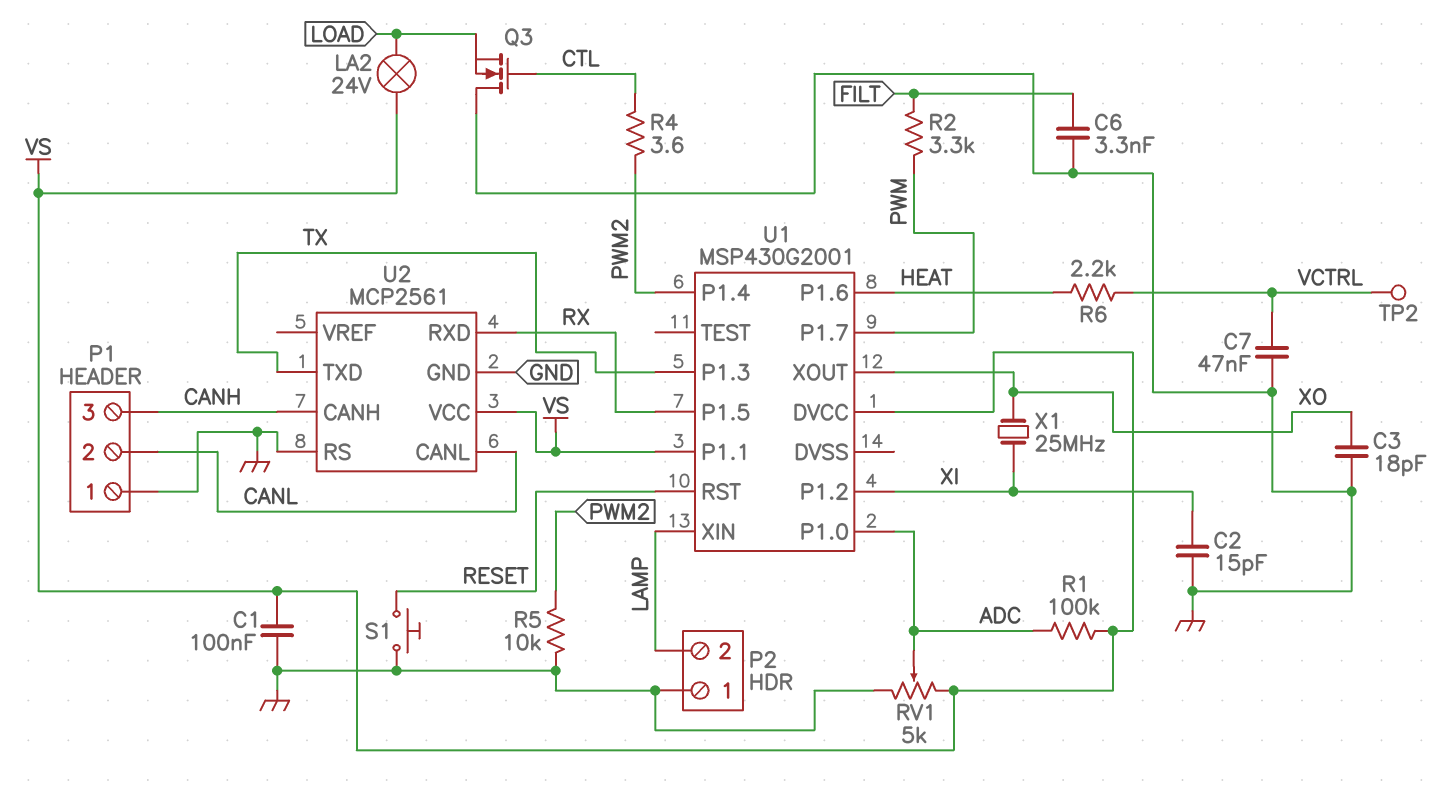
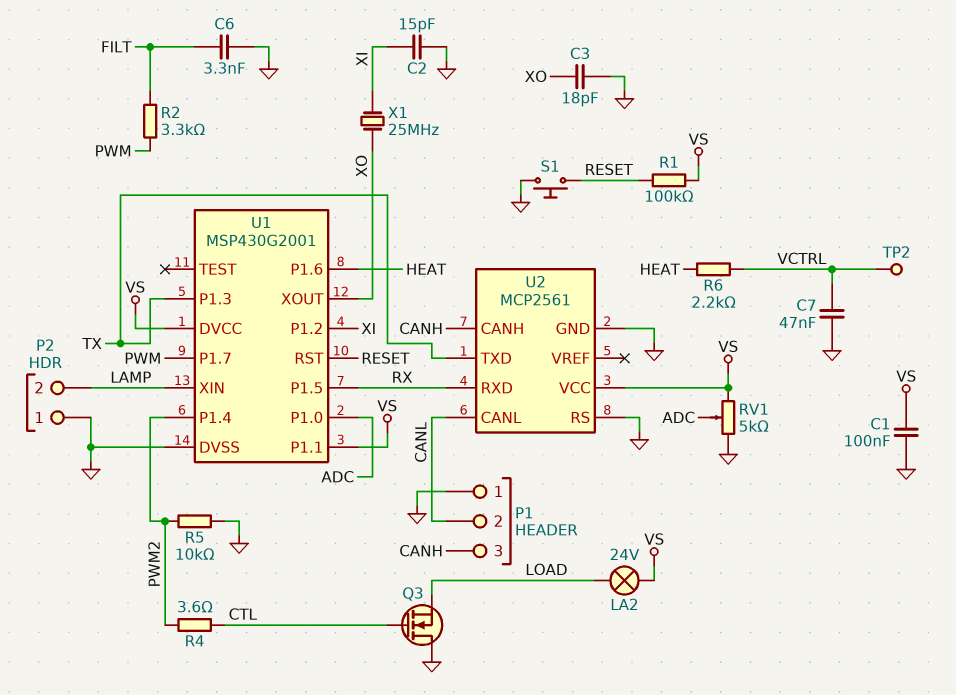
R1: 100k (ADC, VS) -> 100k (RESET, VS)
U1 pin DVSS: none -> GND

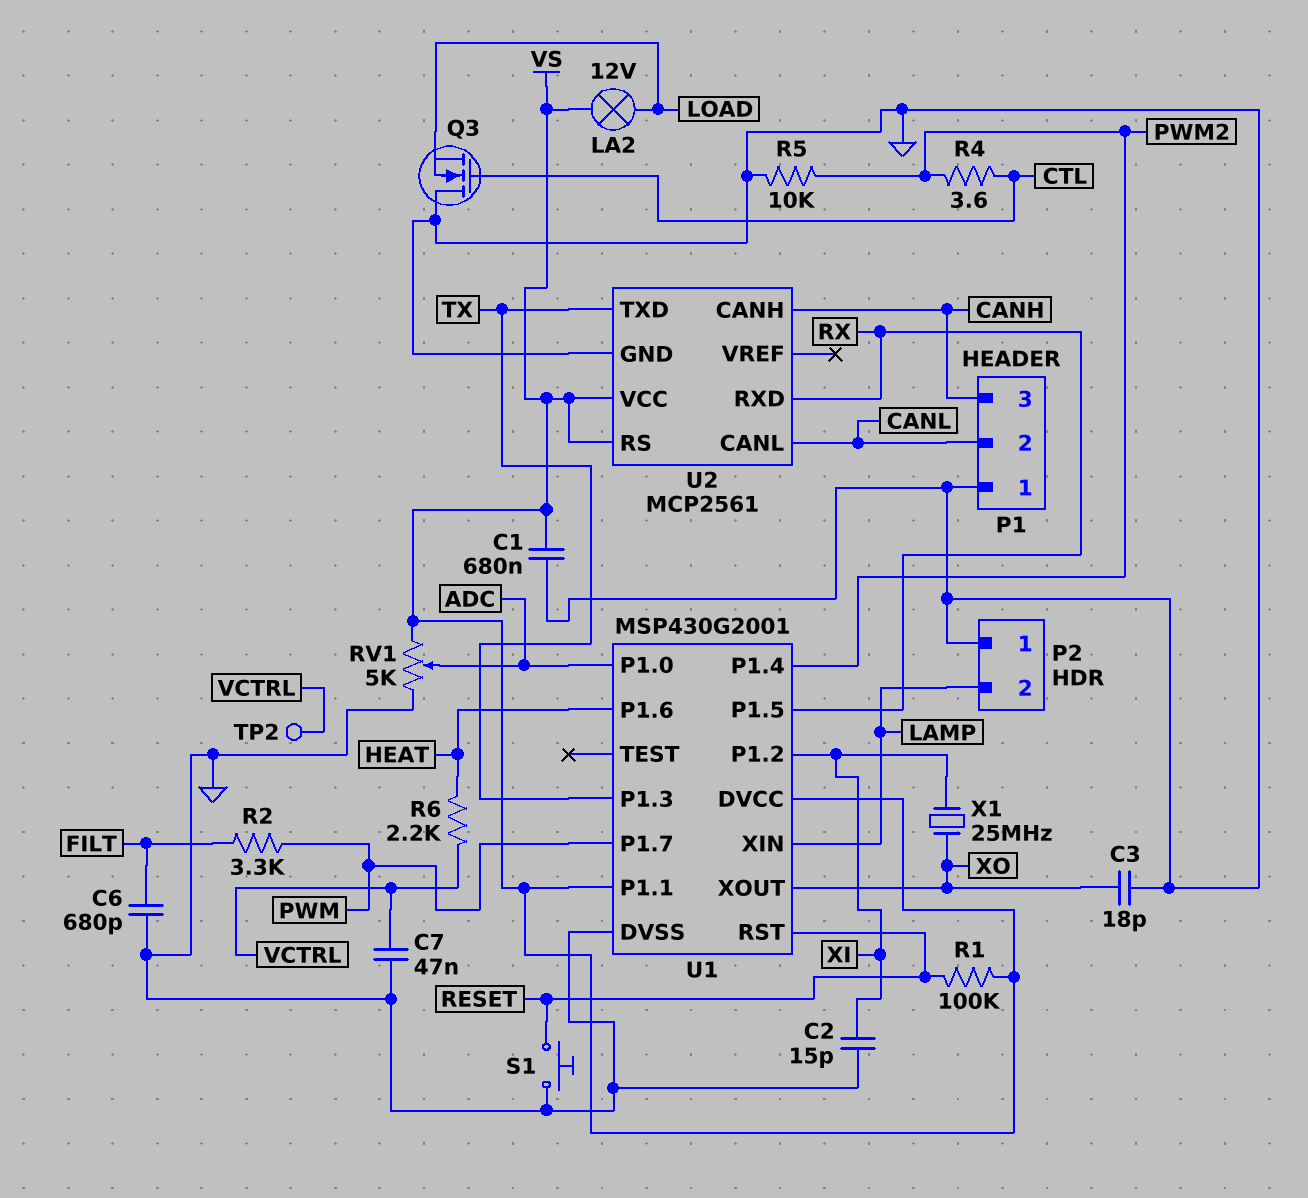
C1: 100nF (GND, VS) -> 680nF (GND, VS)
C6: 3.3nF (FILT, GND) -> 680pF (FILT, GND)
LA2: lamp 24V (LOAD, VS) -> lamp 12V (LOAD, VS)
U2 pin RS: GND -> VS

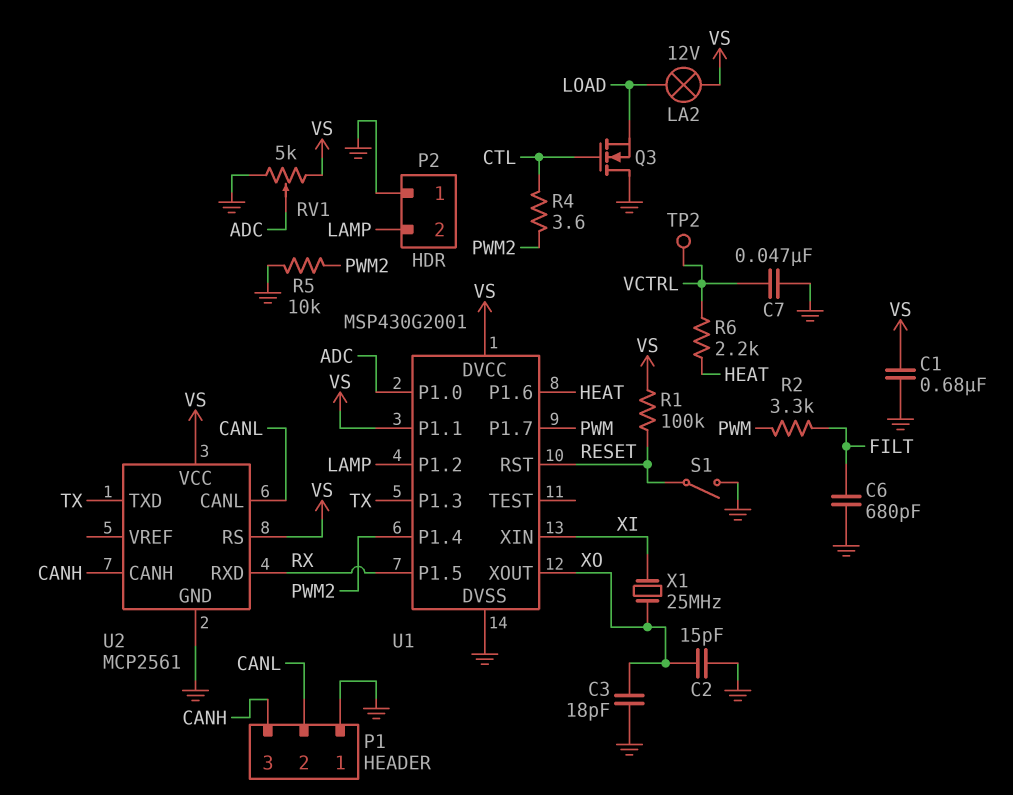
C2: 15pF (GND, XI) -> 15pF (GND, XO)
S1: button (GND, RESET) -> switch (GND, RESET)
U1 pin P1.2: XI -> LAMP
U1 pin XIN: LAMP -> XI

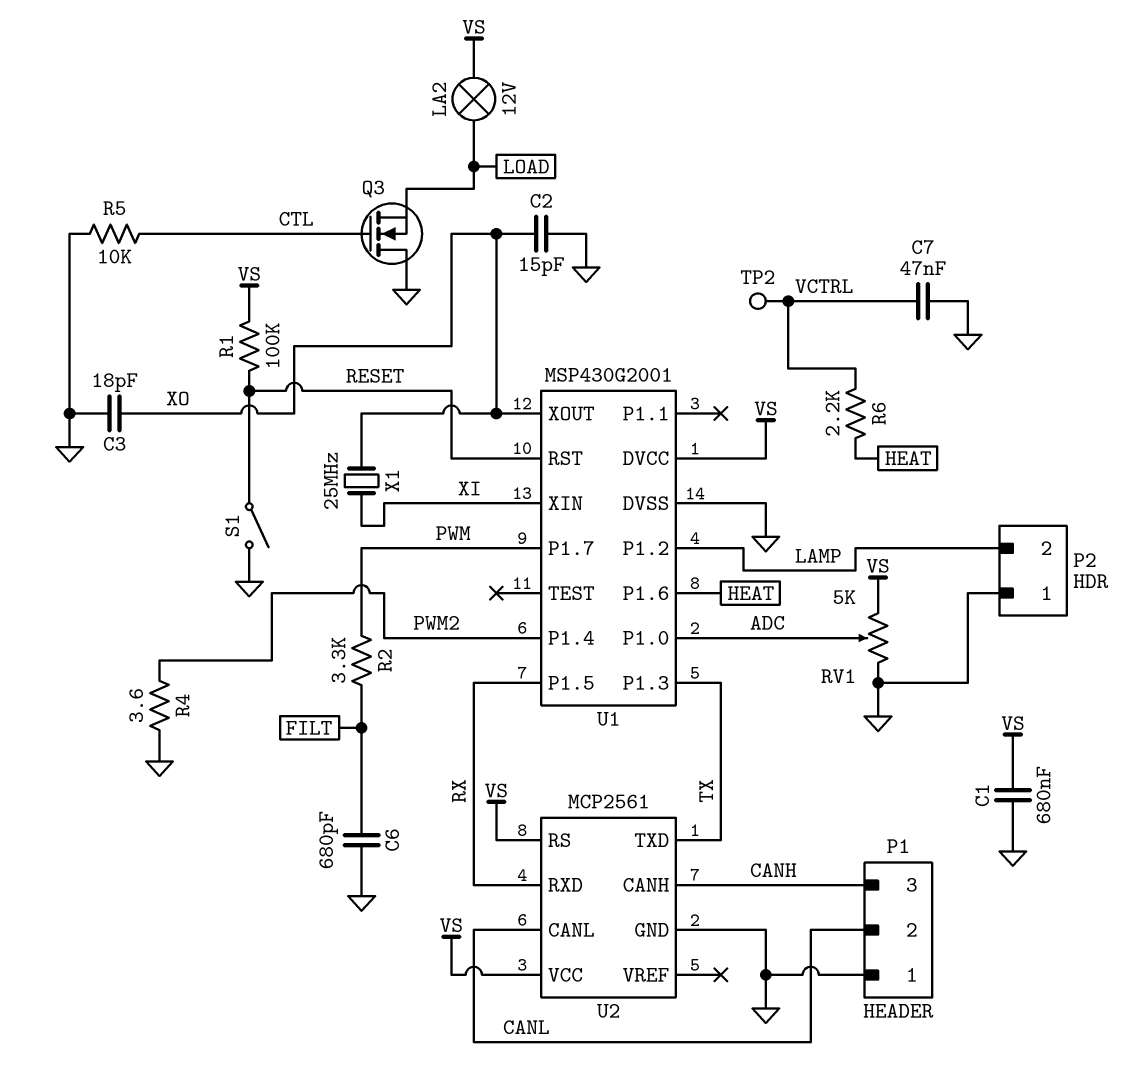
R4: 3.6 (CTL, PWM2) -> 3.6 (GND, PWM2)
R5: 10k (GND, PWM2) -> 10k (CTL, GND)
U1 pin P1.1: VS -> none

